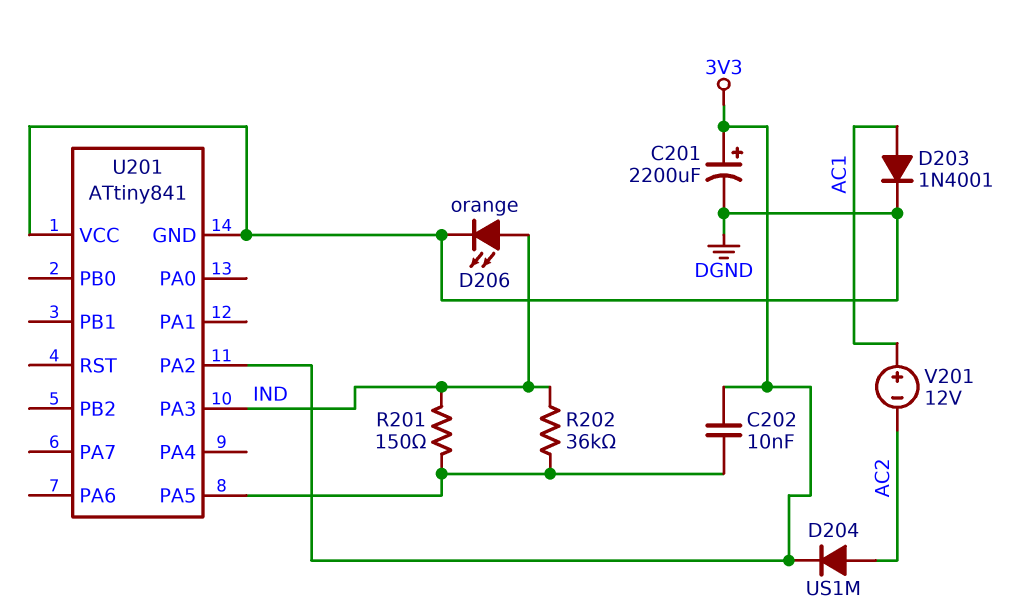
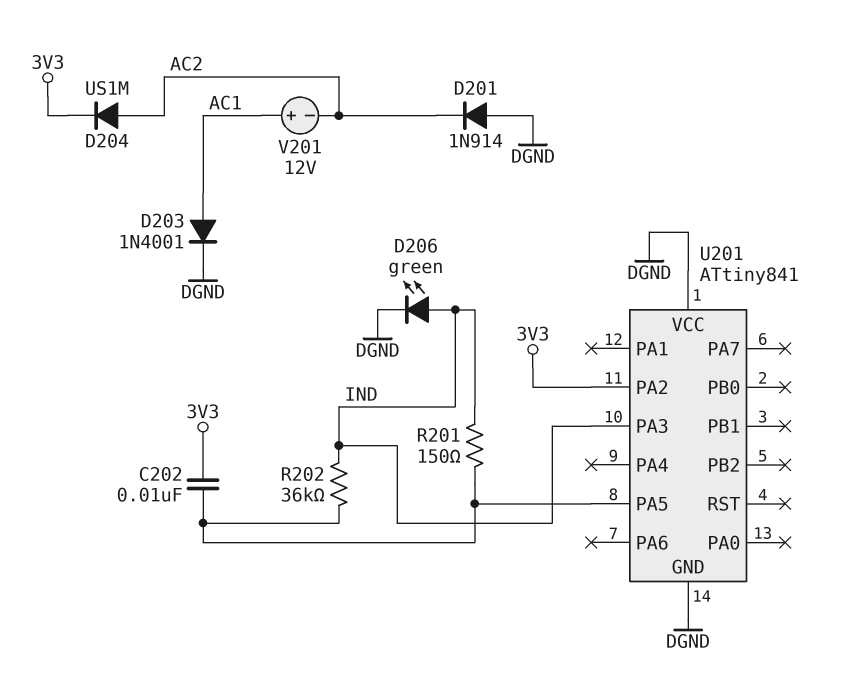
C201: 2200uF (plus 3V3, minus DGND) -> none
D201: none -> diode 1N914 (A DGND, K AC2)
D206: LED orange (A IND, K DGND) -> LED green (A IND, K DGND)

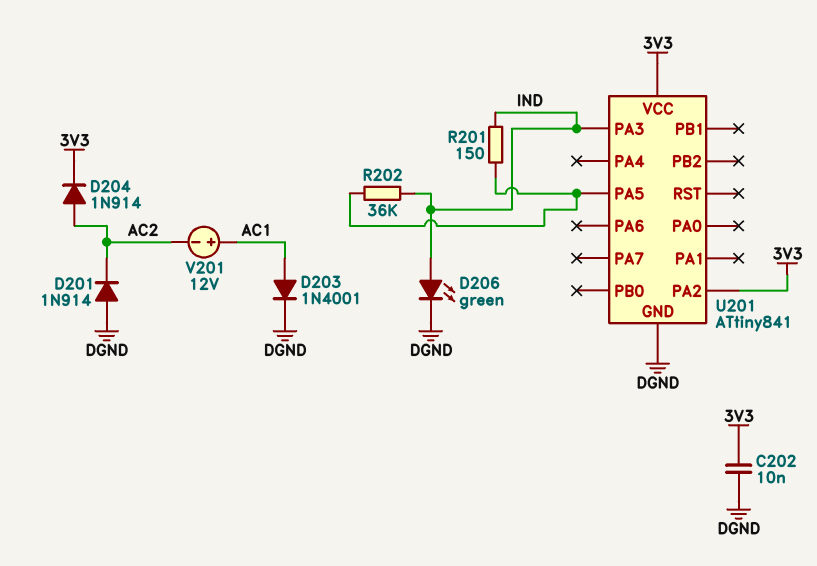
C202: 10nF (3V3, U201/PA5) -> 10nF (3V3, DGND)
D204: diode US1M (A AC2, K 3V3) -> diode 1N914 (A AC2, K 3V3)
U201 pin VCC: DGND -> 3V3

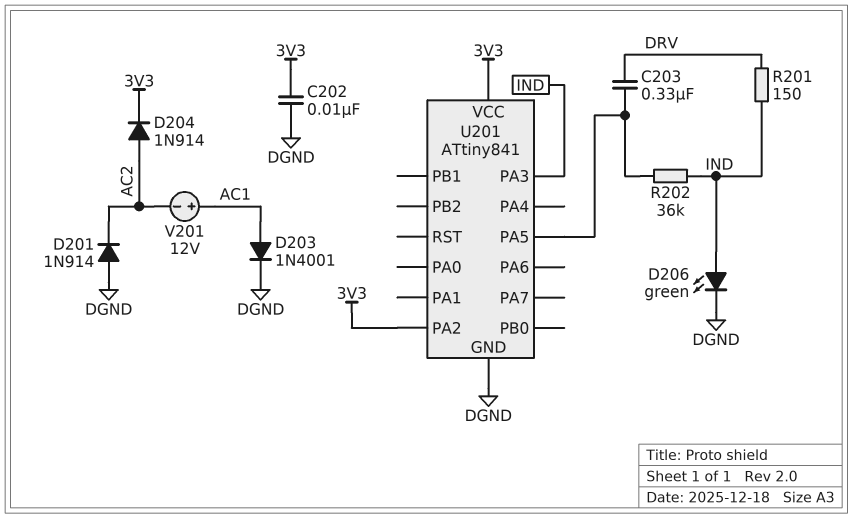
C203: none -> 330nF (DRV, U201/PA5)
R201: 150 (IND, U201/PA5) -> 150 (DRV, IND)

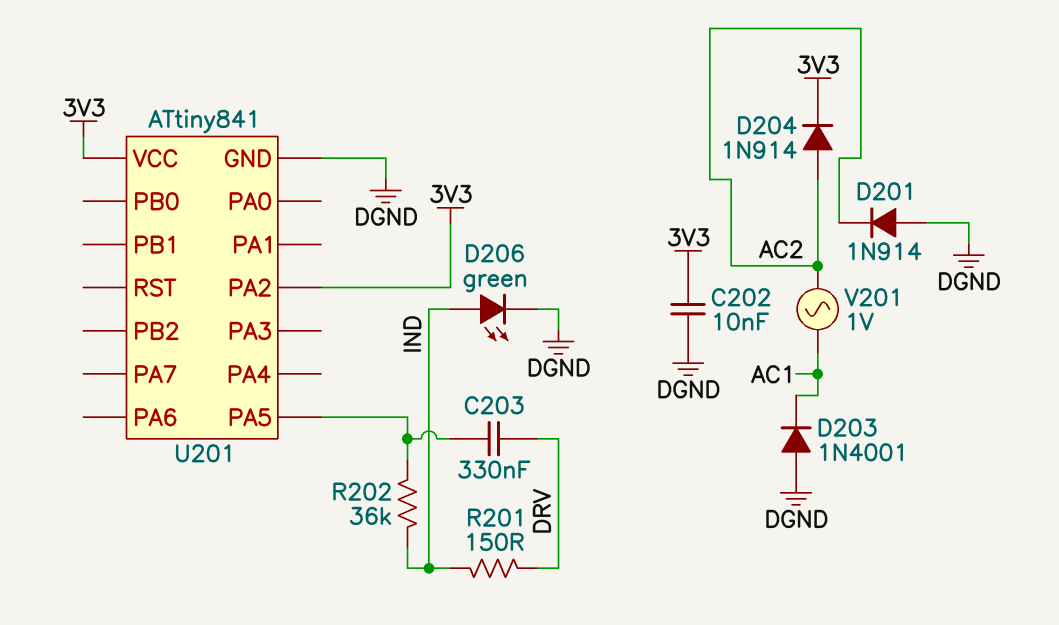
D203: diode 1N4001 (A AC1, K DGND) -> diode 1N4001 (A DGND, K AC1)
U201 pin PA3: IND -> none
V201: 12V (plus AC1, minus AC2) -> AC 1V (AC1, AC2)

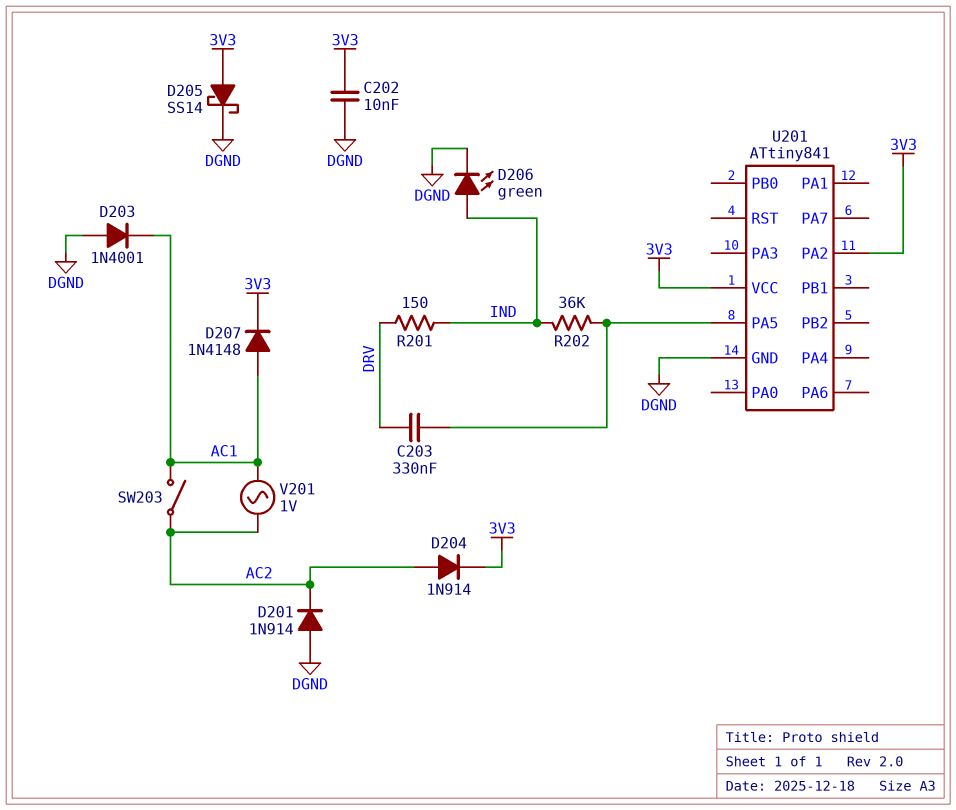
D205: none -> schottky SS14 (A 3V3, K DGND)
D207: none -> diode 1N4148 (A AC1, K 3V3)
SW203: none -> switch (AC1, AC2)

